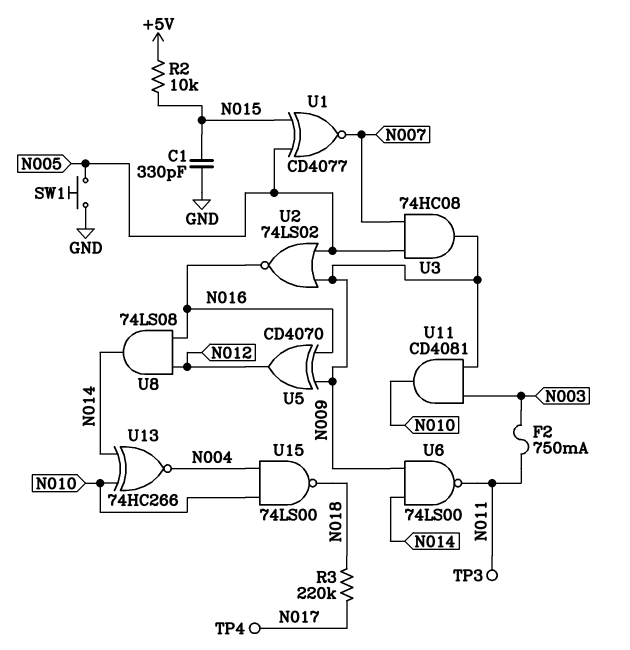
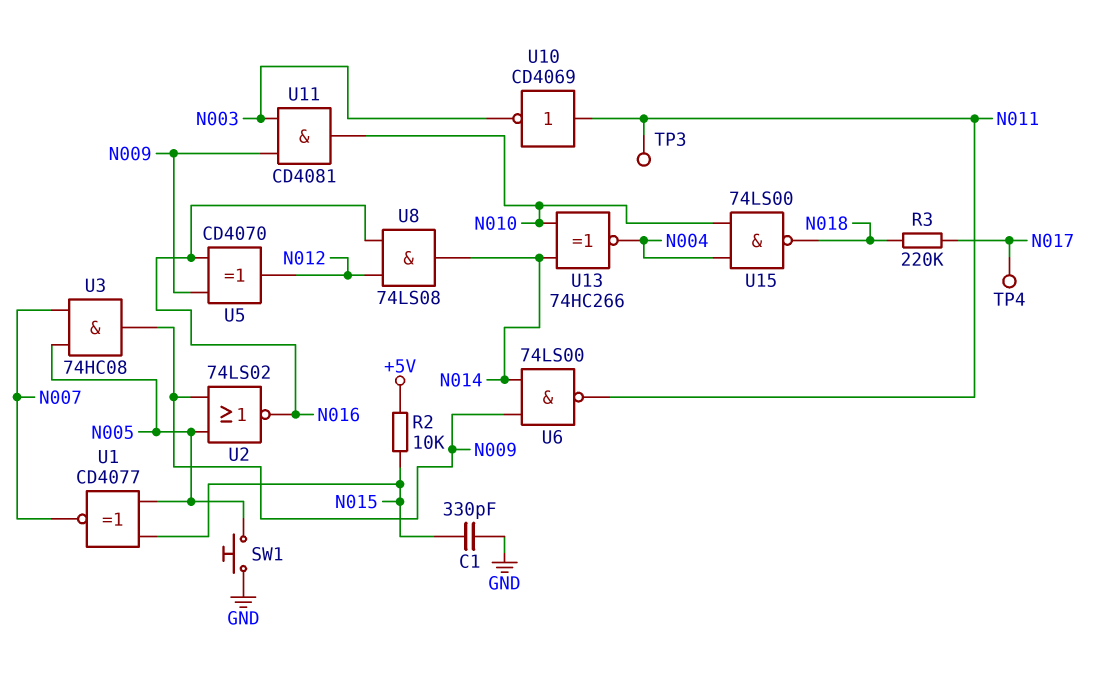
F2: 750mA (N003, N011) -> none
U10: none -> NOT CD4069 (in N011, out N003)

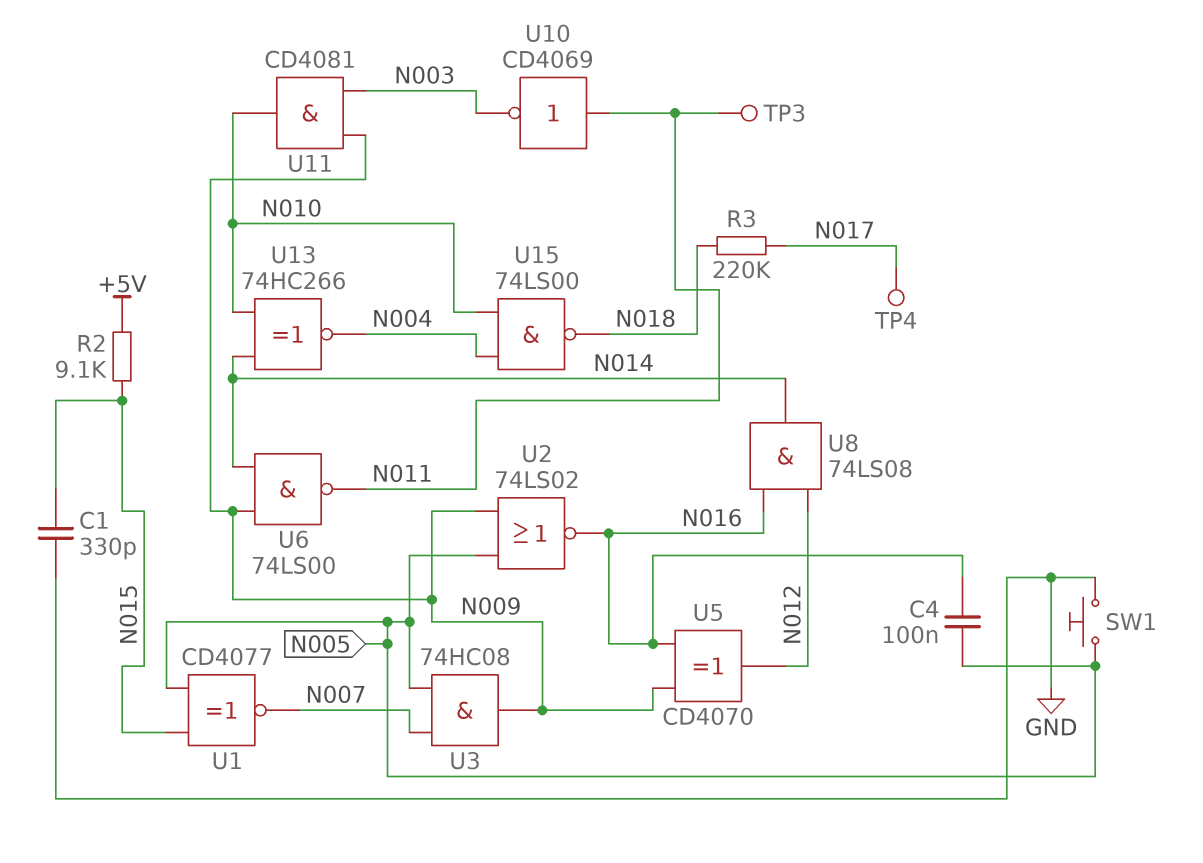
C4: none -> 100nF (N005, N016)
R2: 10k (+5V, N015) -> 9.1k (+5V, N015)

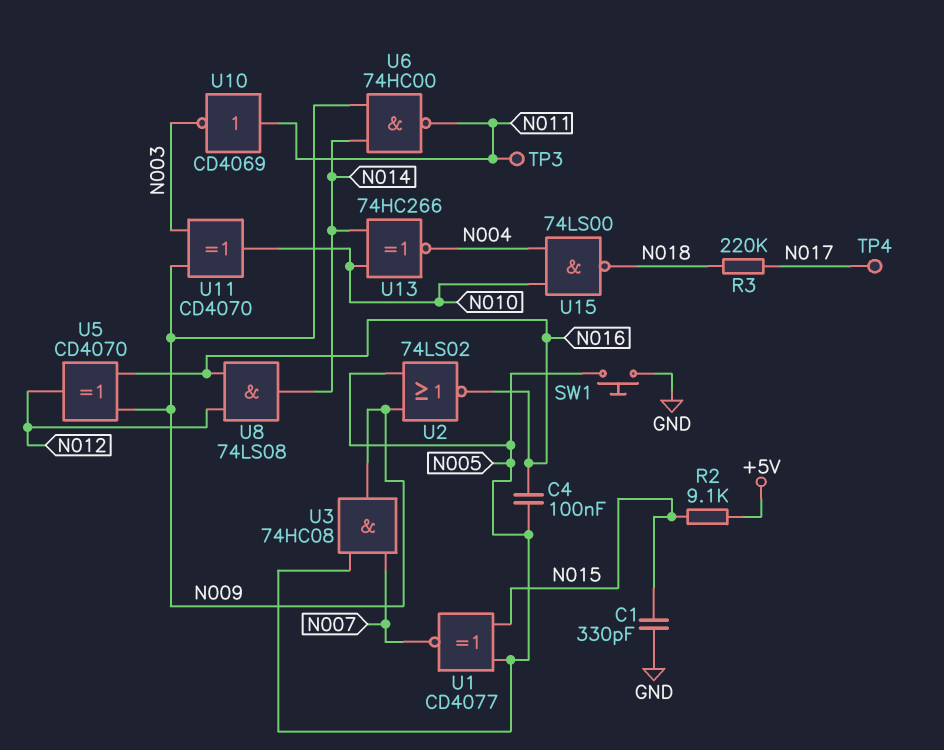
U6: NAND 74LS00 (in N009, in N014, out N011) -> NAND 74HC00 (in N009, in N014, out N011)
U11: AND CD4081 (in N003, in N009, out N010) -> XOR CD4070 (in N003, in N009, out N010)

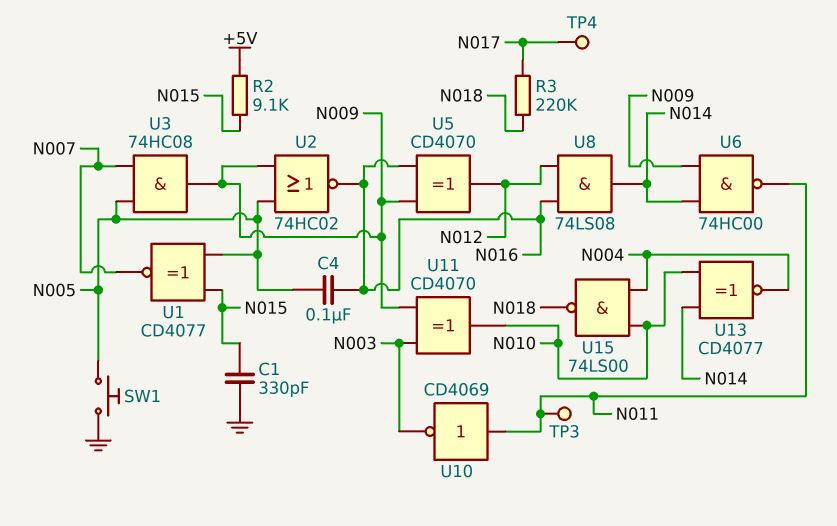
U2: NOR 74LS02 (in N005, in N009, out N016) -> NOR 74HC02 (in N005, in N009, out N016)
U13: XNOR 74HC266 (in N010, in N014, out N004) -> XNOR CD4077 (in N010, in N014, out N004)

